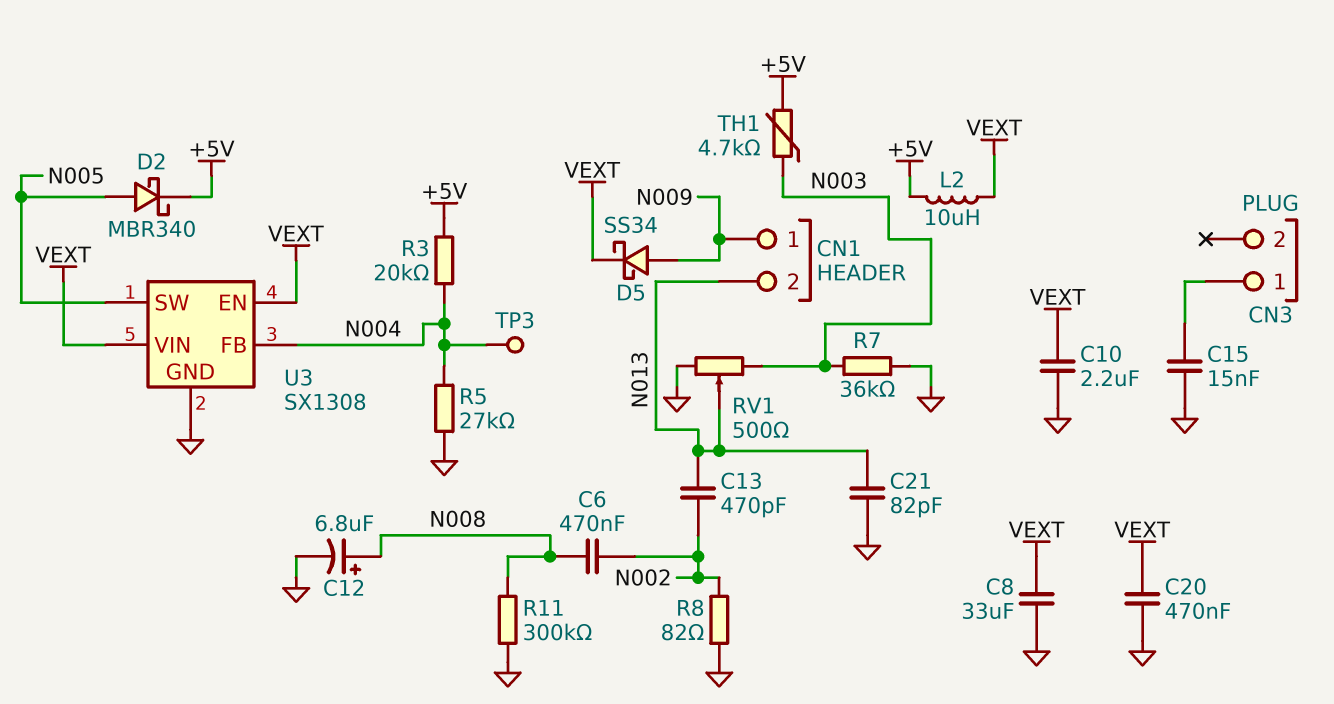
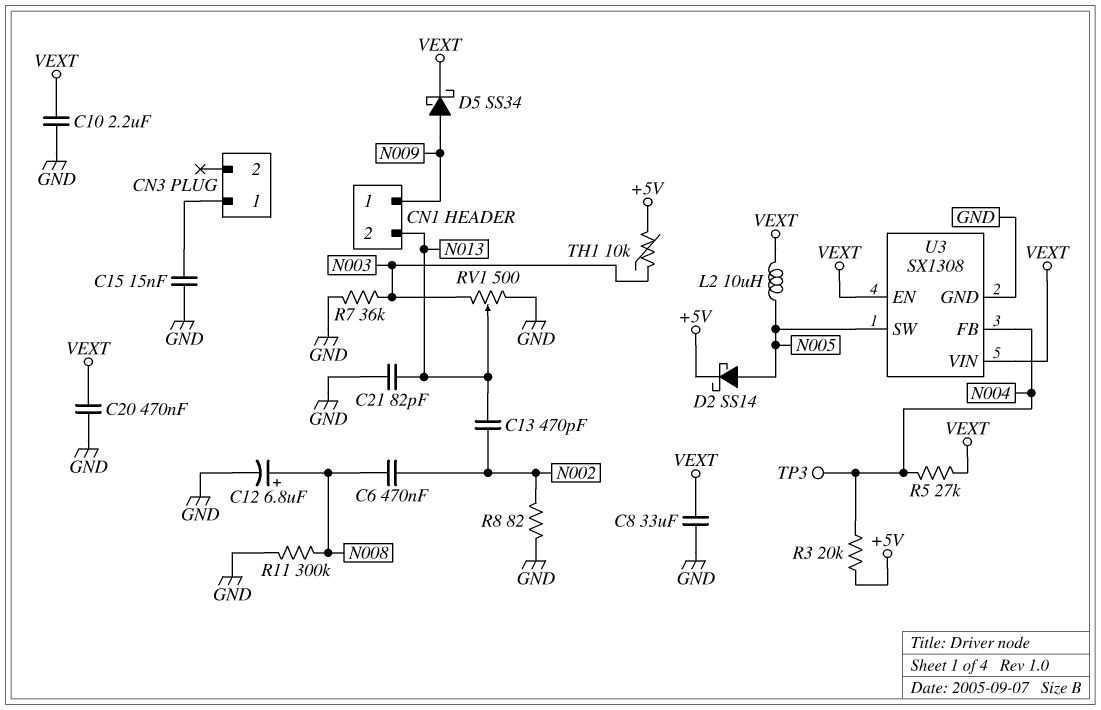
D2: schottky MBR340 (A N005, K +5V) -> schottky SS14 (A N005, K +5V)
L2: 10uH (+5V, VEXT) -> 10uH (N005, VEXT)
R5: 27k (GND, N004) -> 27k (N004, VEXT)
TH1: 4.7k (+5V, N003) -> 10k (+5V, N003)

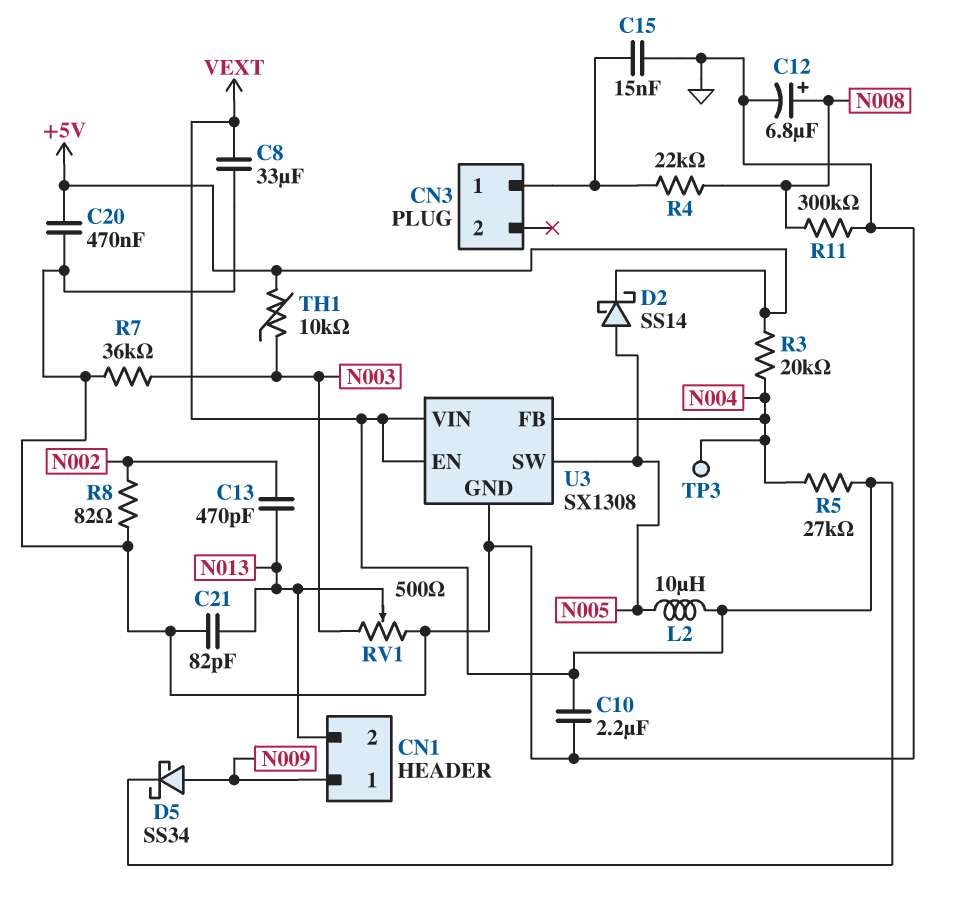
C6: 470nF (N002, N008) -> none
C20: 470nF (GND, VEXT) -> 470nF (+5V, GND)
R4: none -> 22k (CN3/1, N008)

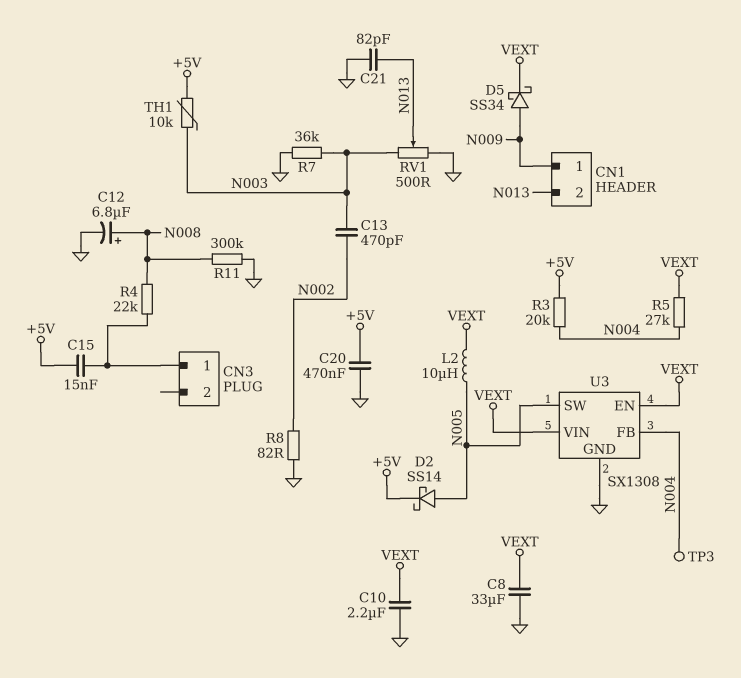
C13: 470pF (N002, N013) -> 470pF (N002, N003)
C15: 15nF (CN3/1, GND) -> 15nF (+5V, CN3/1)

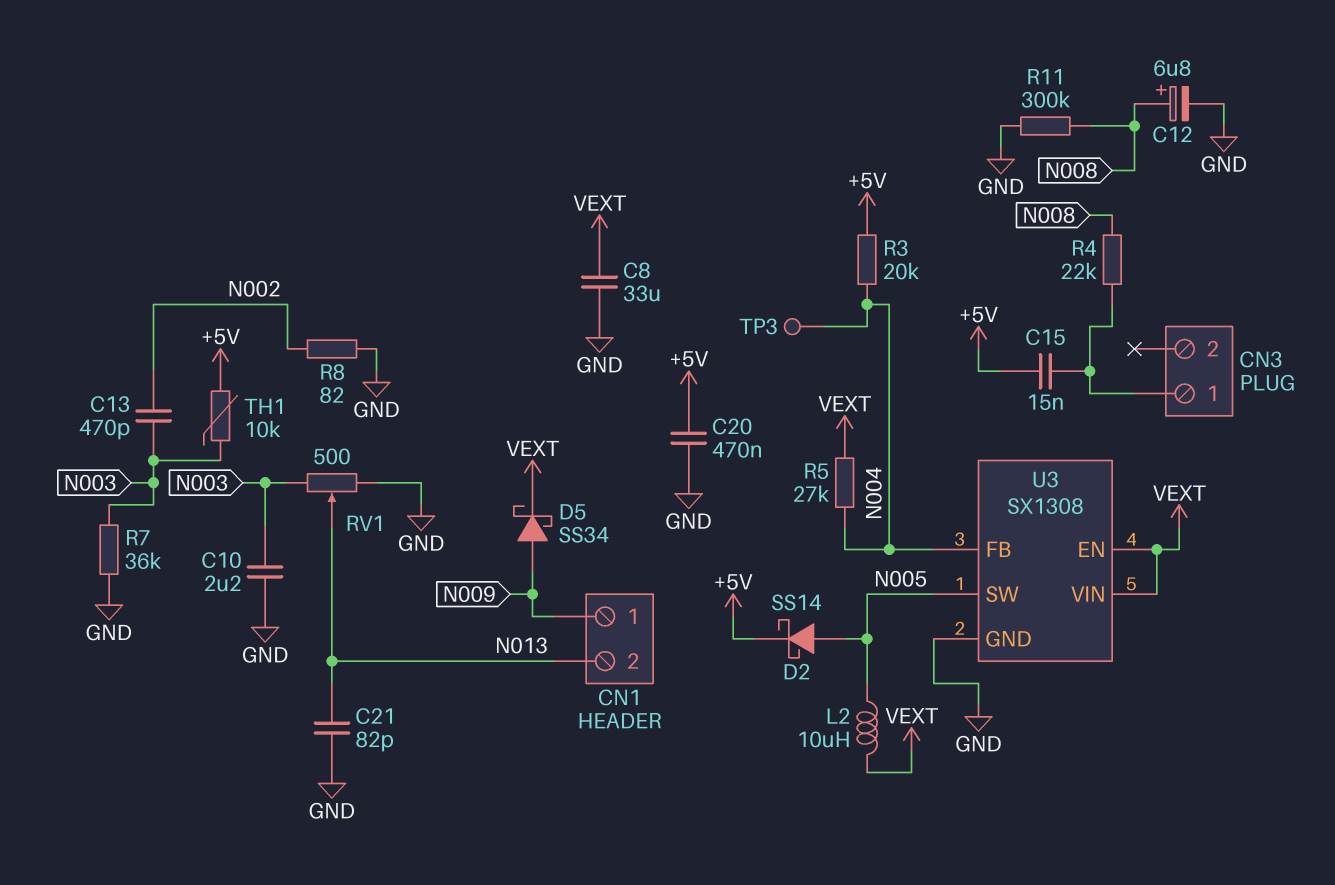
C10: 2.2uF (GND, VEXT) -> 2.2uF (GND, N003)

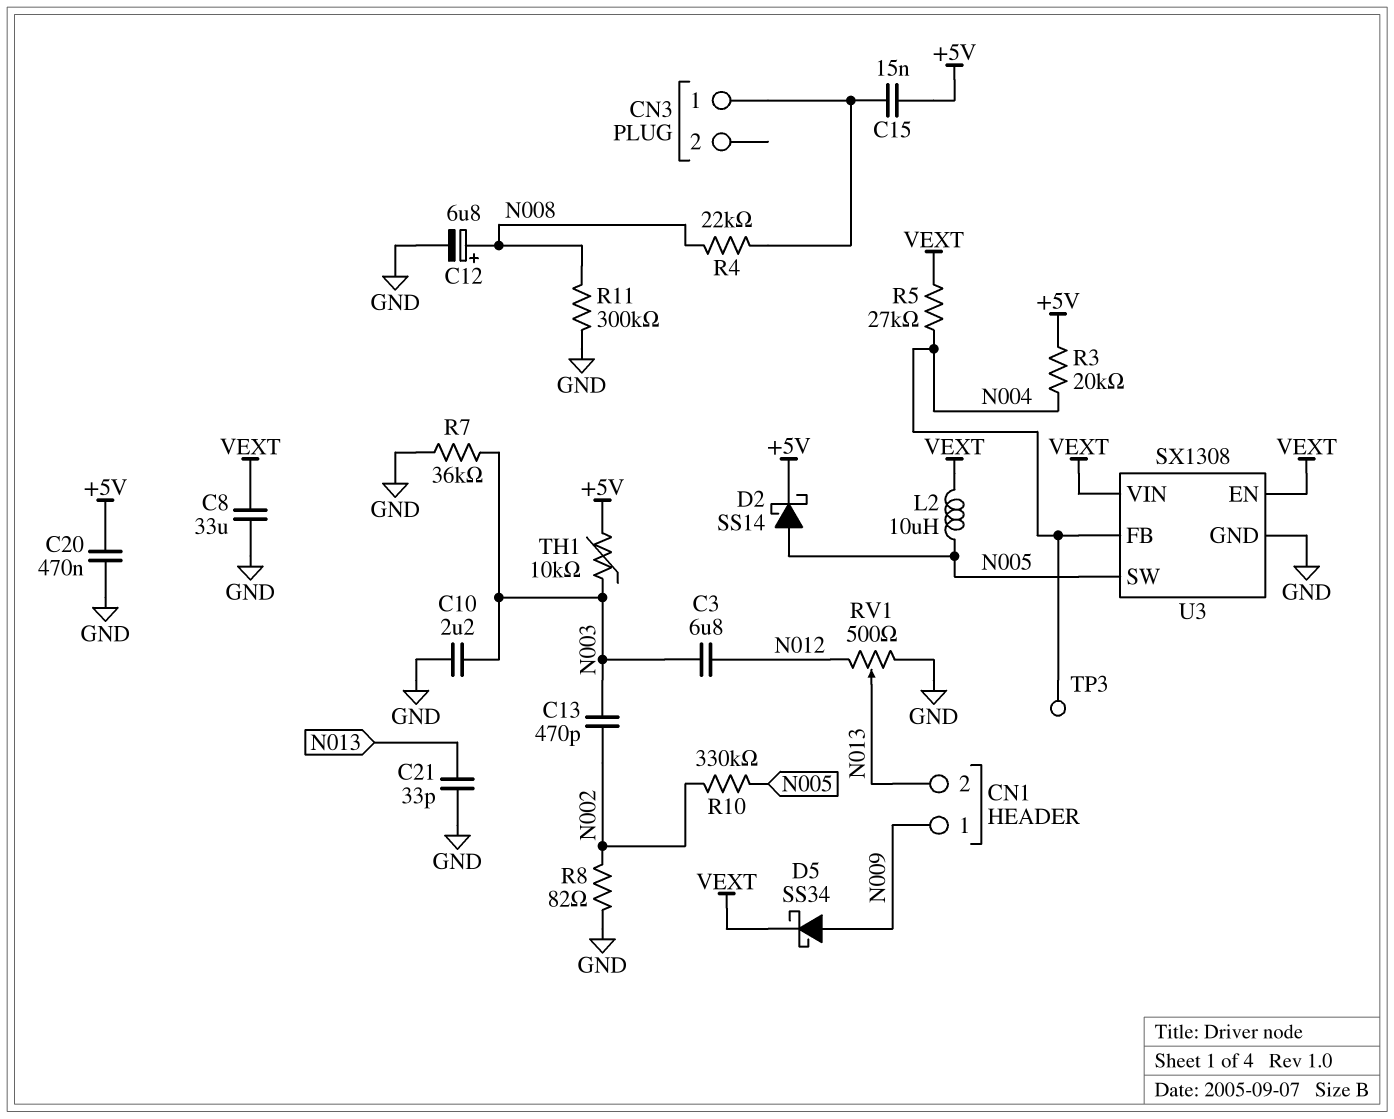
C3: none -> 6.8uF (N003, N012)
C21: 82pF (GND, N013) -> 33pF (GND, N013)
R10: none -> 330k (N002, N005)
RV1: 500 (GND, N003, wiper N013) -> 500 (GND, N012, wiper N013)

